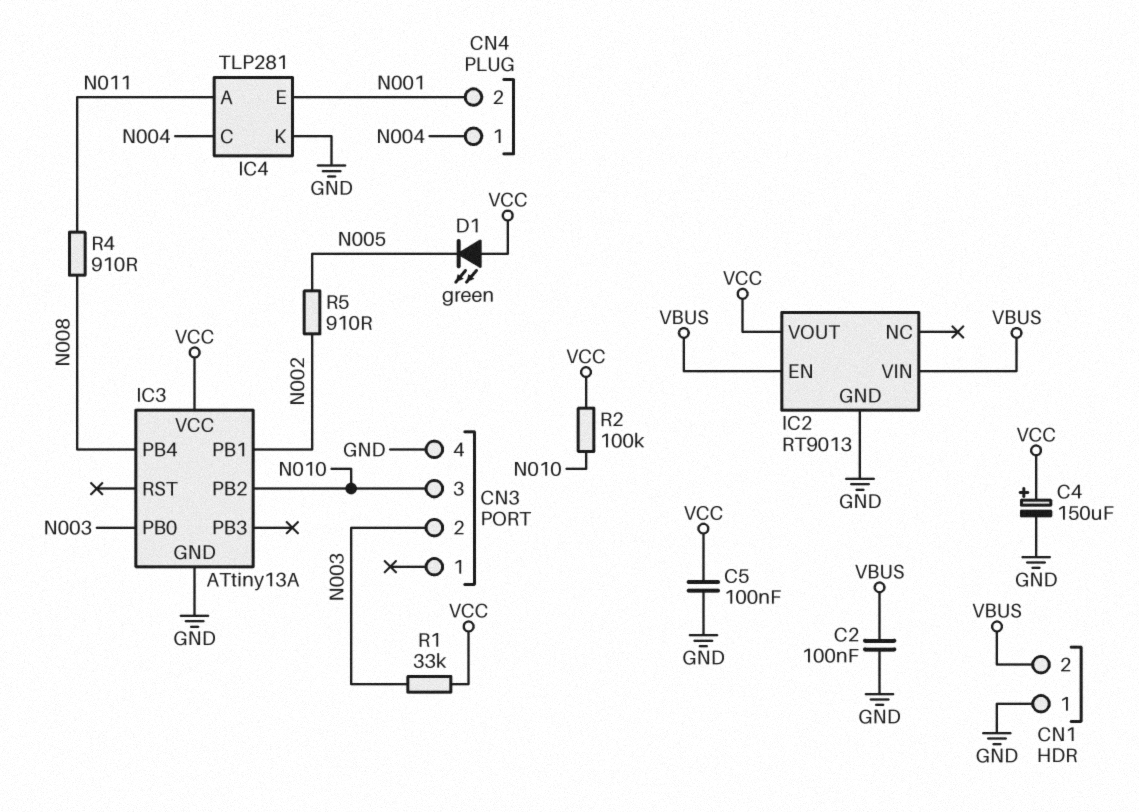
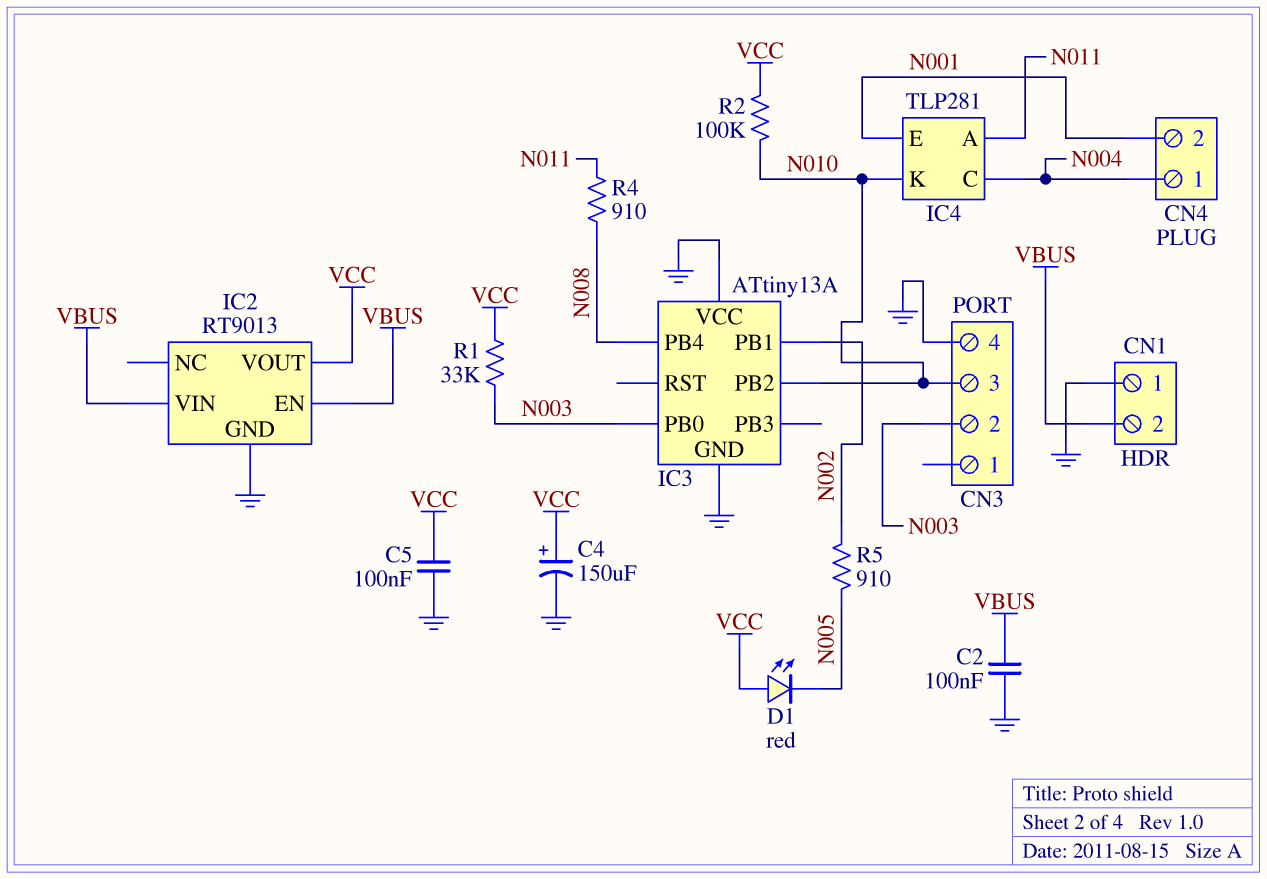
D1: LED green (A VCC, K N005) -> LED red (A VCC, K N005)
IC3 pin VCC: VCC -> GND
IC4 pin K: GND -> N010

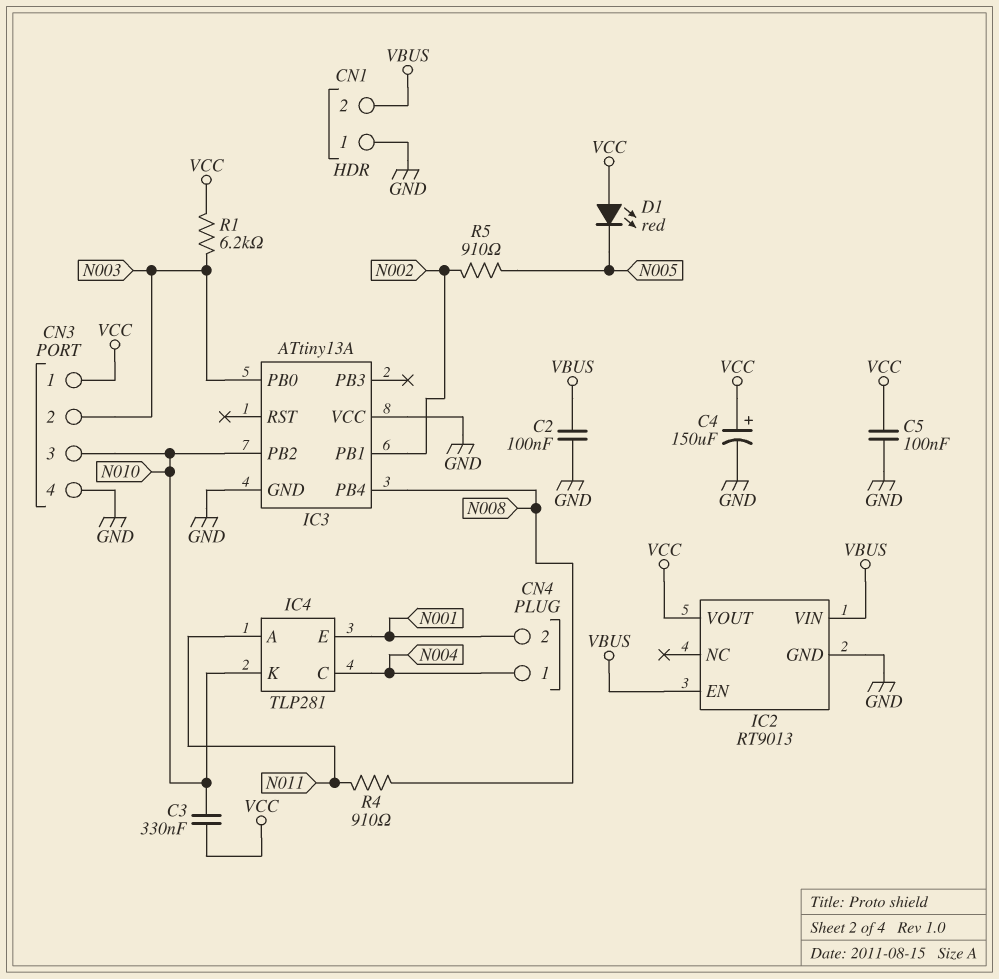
C3: none -> 330nF (N010, VCC)
CN3 pin 1: none -> VCC
R1: 33k (N003, VCC) -> 6.2k (N003, VCC)
R2: 100k (N010, VCC) -> none

